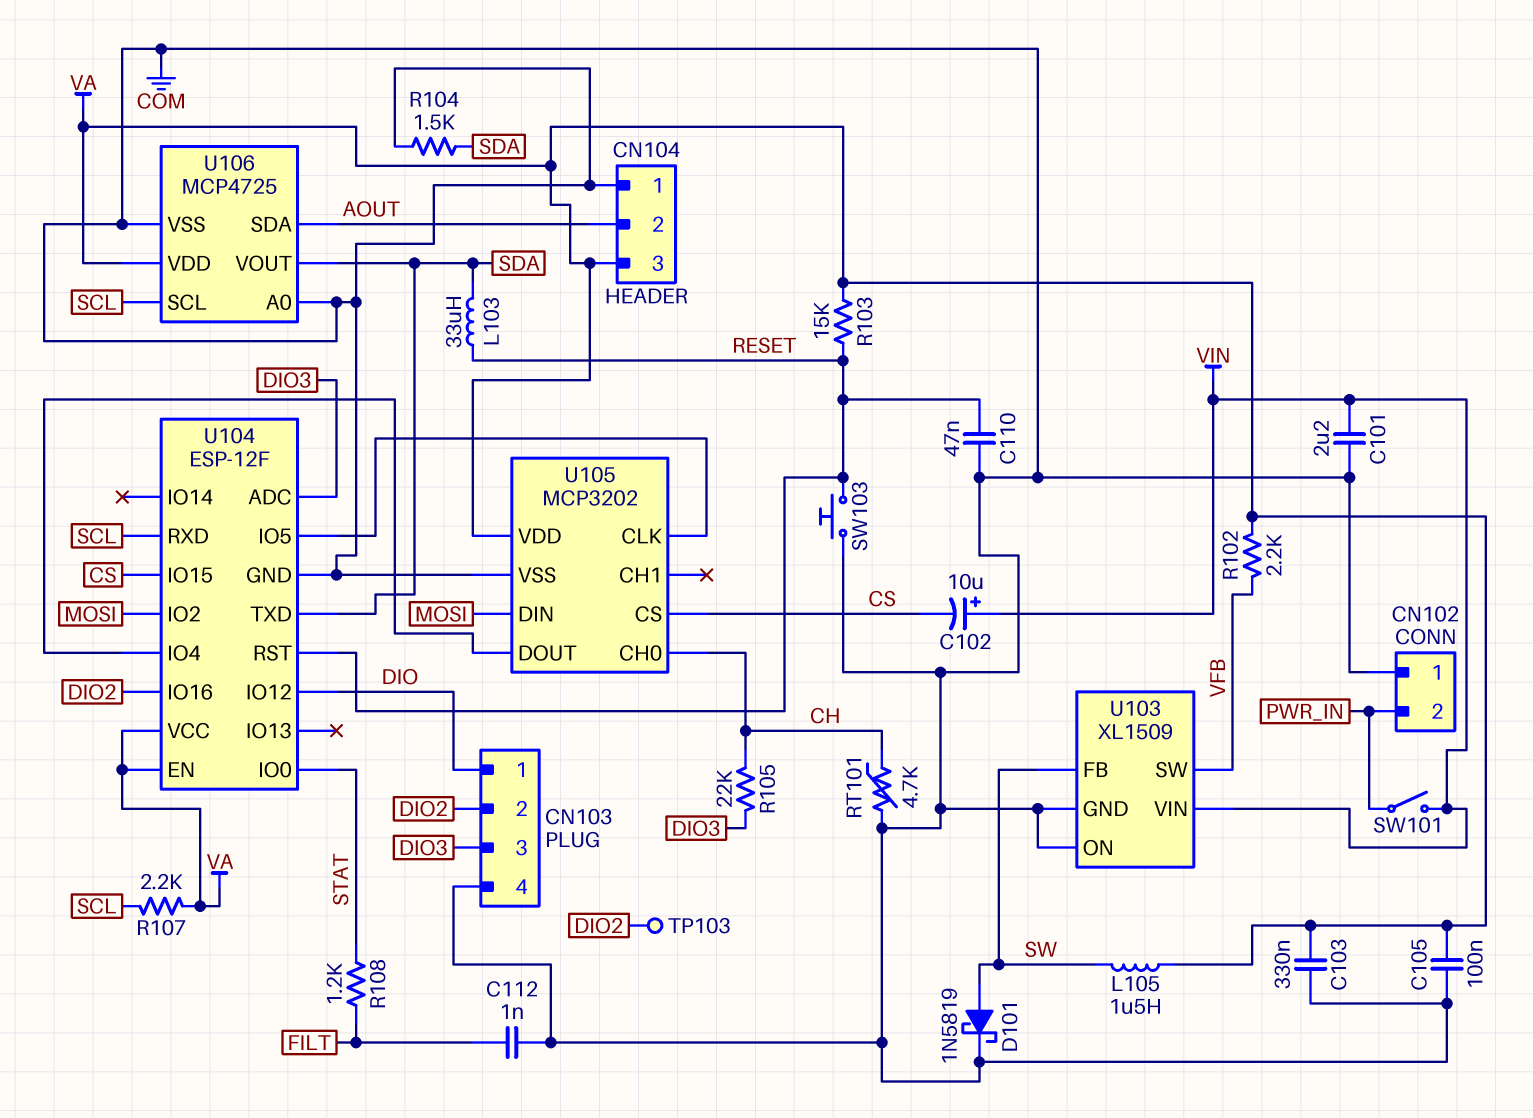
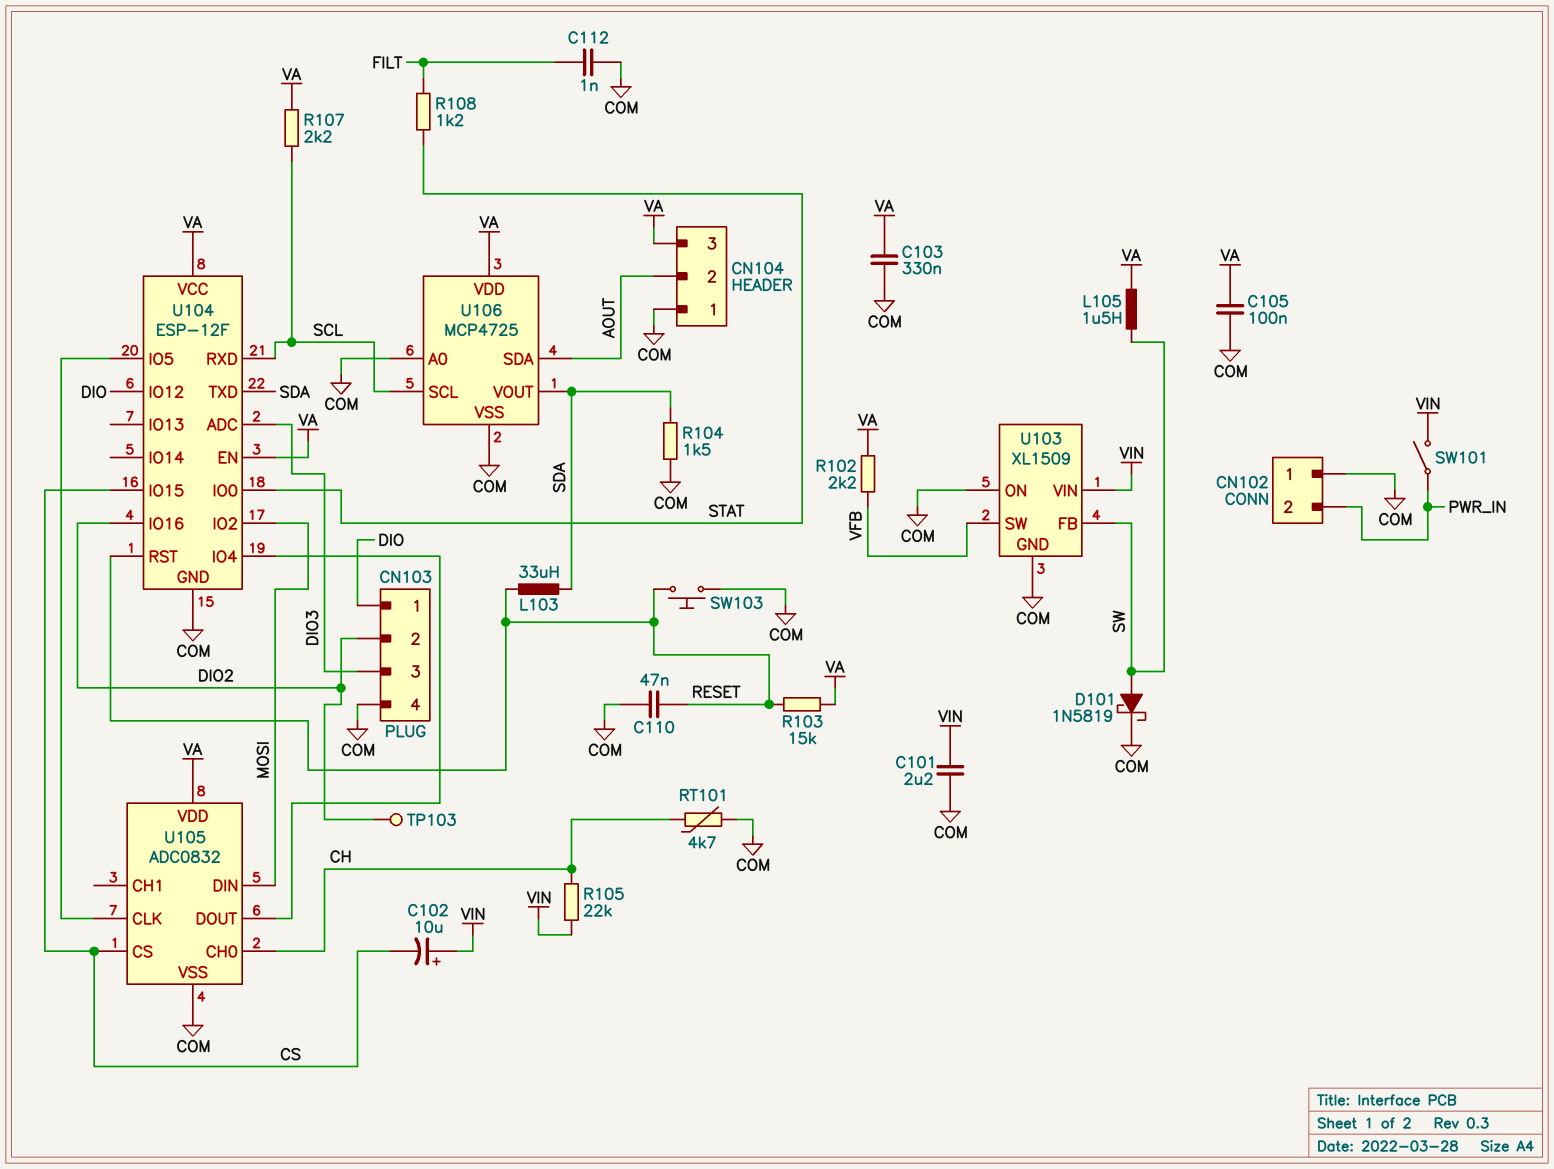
R105: 22k (CH, DIO3) -> 22k (CH, VIN)
U105: MCP3202 -> ADC0832

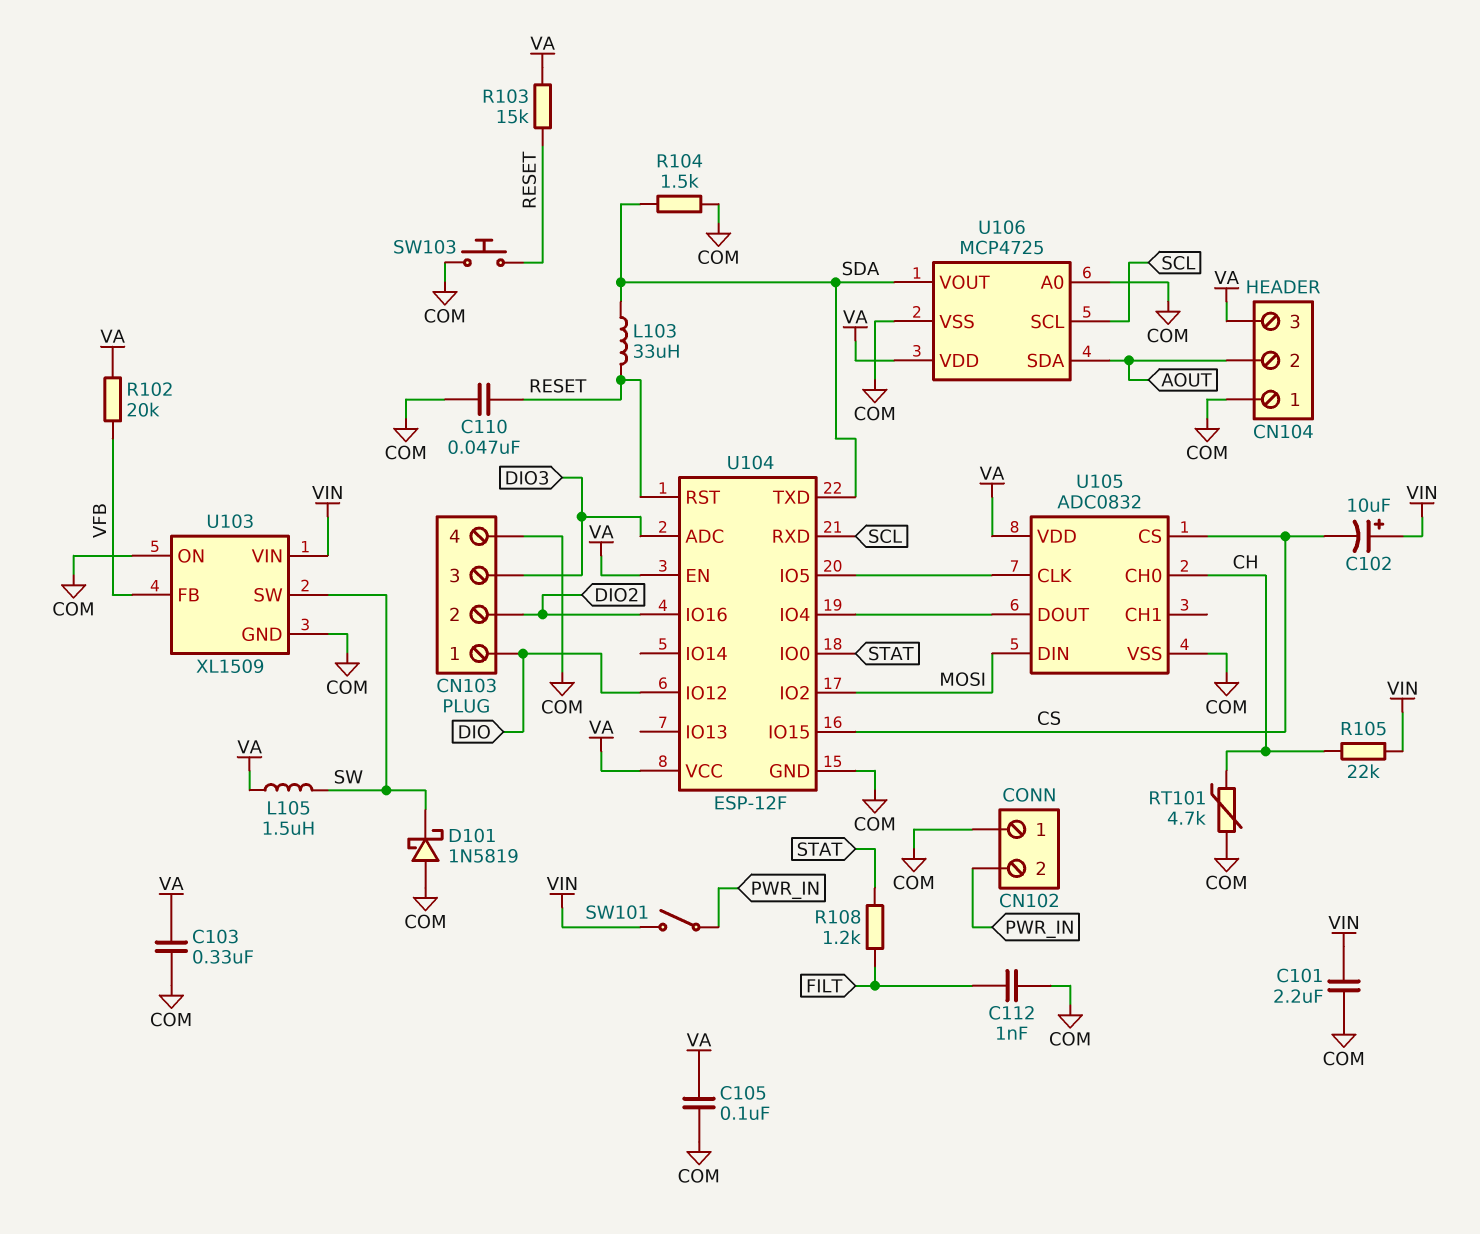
D101: schottky 1N5819 (A SW, K COM) -> schottky 1N5819 (A COM, K SW)
R102: 2.2k (VA, VFB) -> 20k (VA, VFB)
R107: 2.2k (SCL, VA) -> none
TP103: test point (DIO2) -> none
U103 pin FB: SW -> VFB
U103 pin SW: VFB -> SW

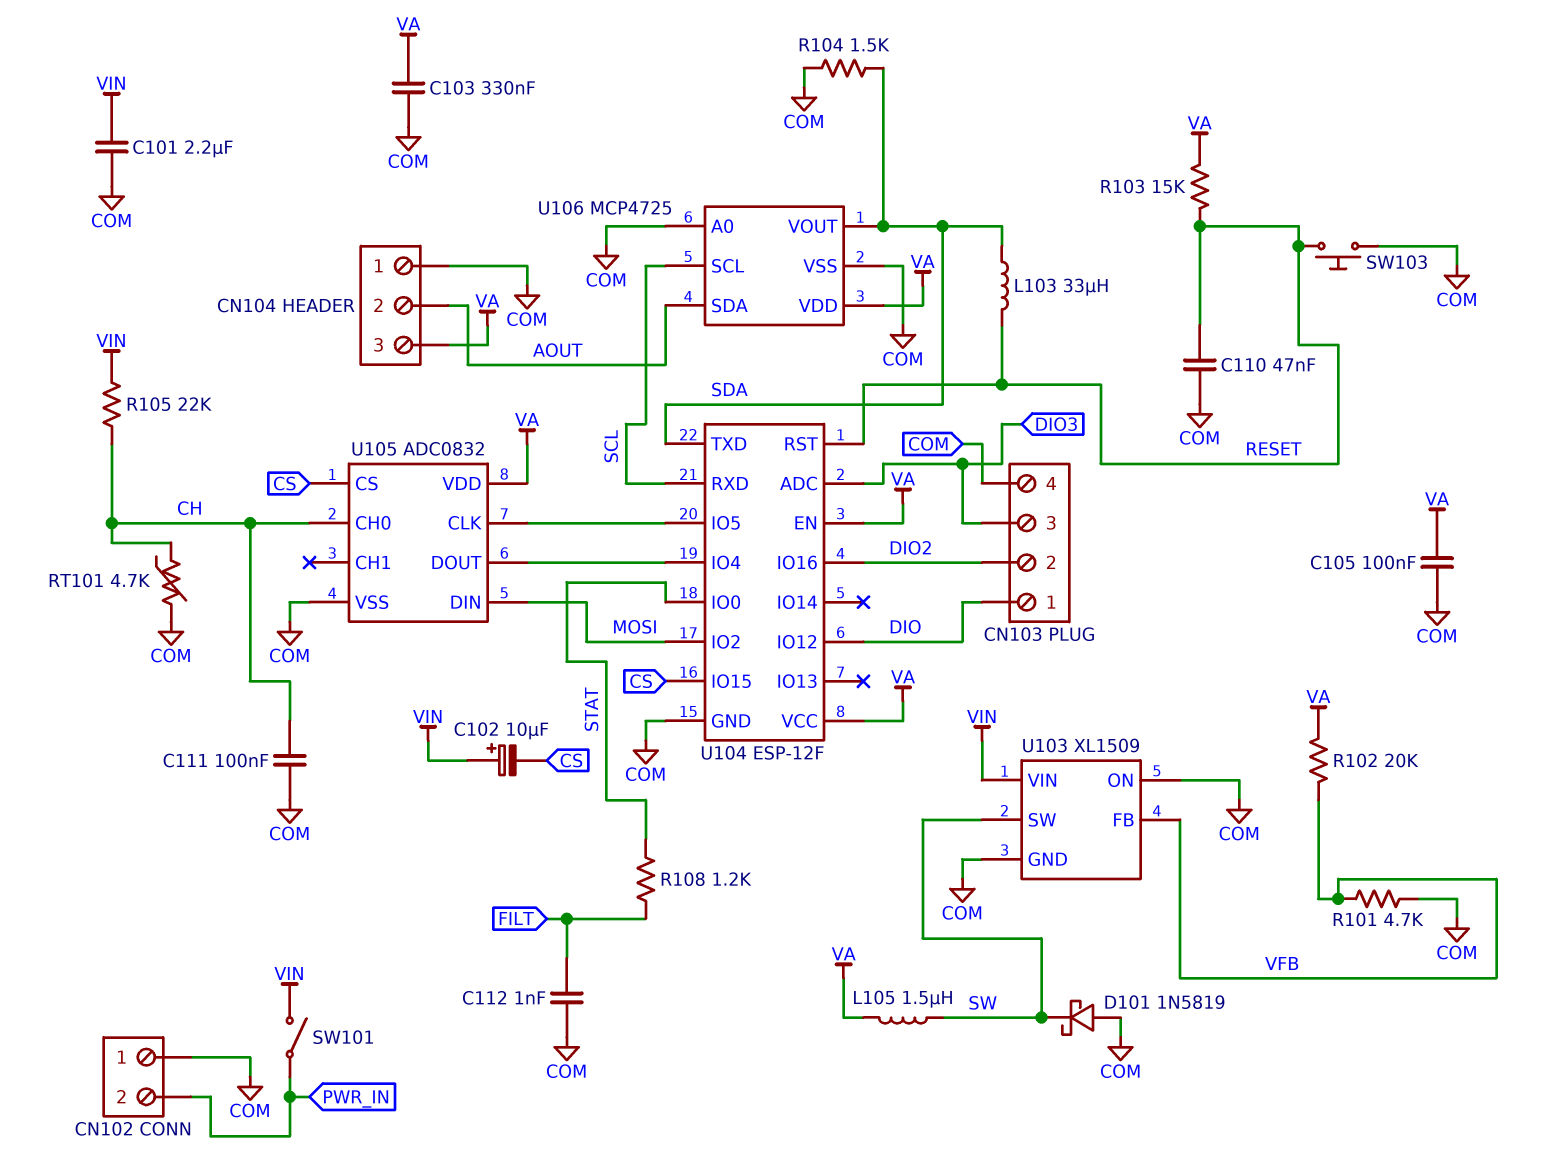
C111: none -> 100nF (CH, COM)
R101: none -> 4.7k (COM, VFB)

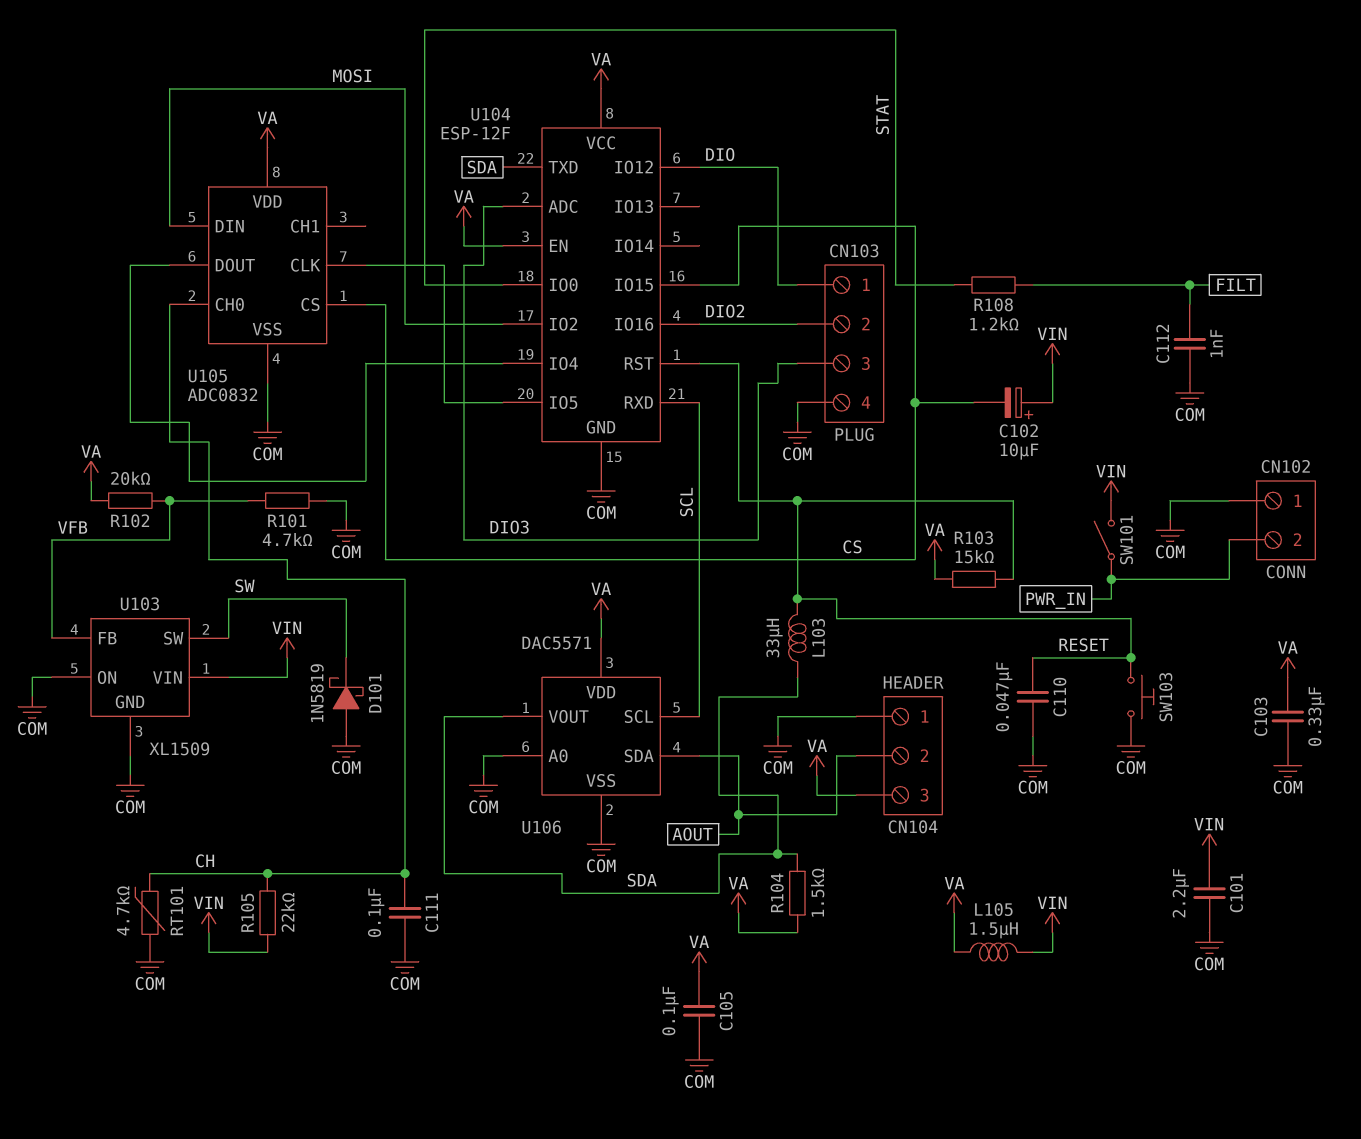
L105: 1.5uH (SW, VA) -> 1.5uH (VA, VIN)
R104: 1.5k (COM, SDA) -> 1.5k (SDA, VA)
U106: MCP4725 -> DAC5571

